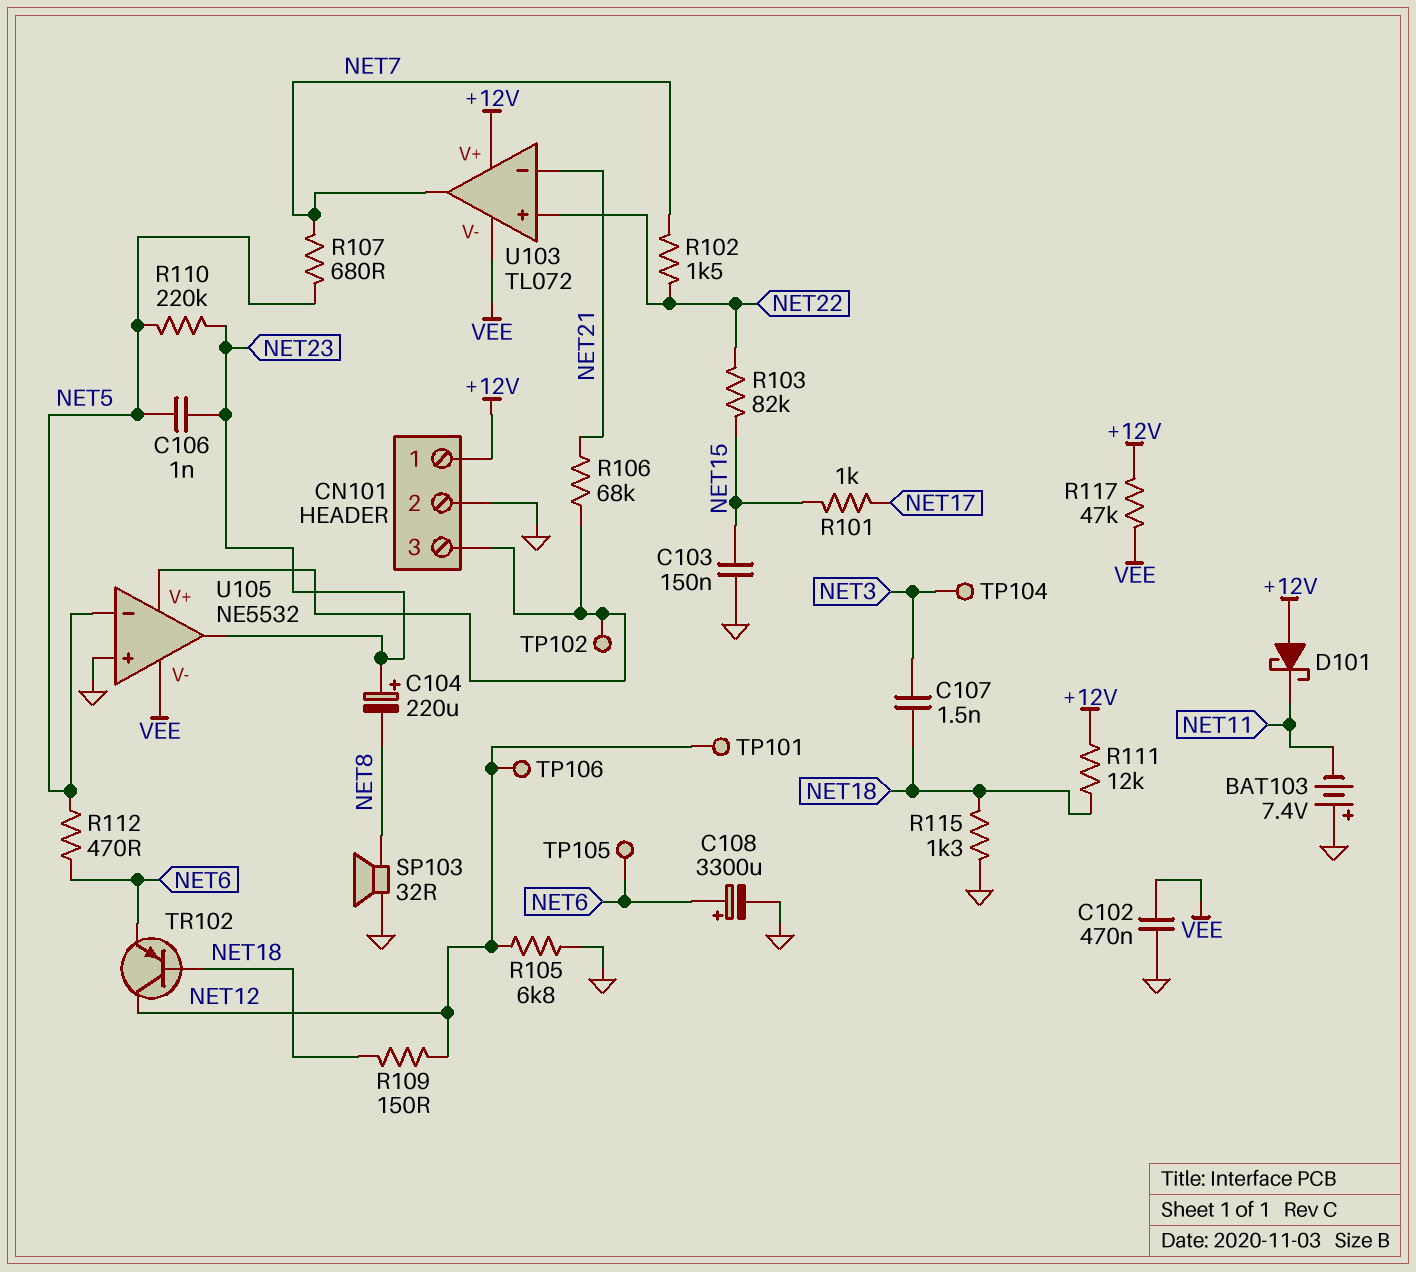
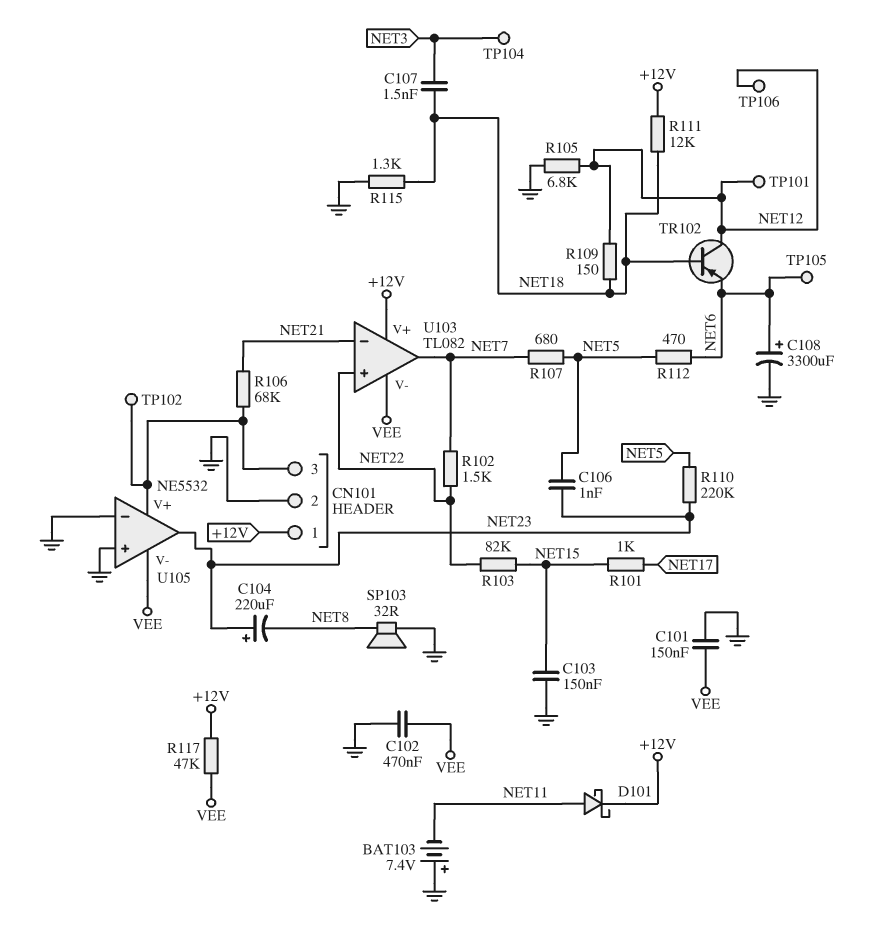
C101: none -> 150nF (GND, VEE)
D101: schottky (A +12V, K NET11) -> schottky (A NET11, K +12V)
U103: TL072 -> TL082
U105 pin in-: NET5 -> GND

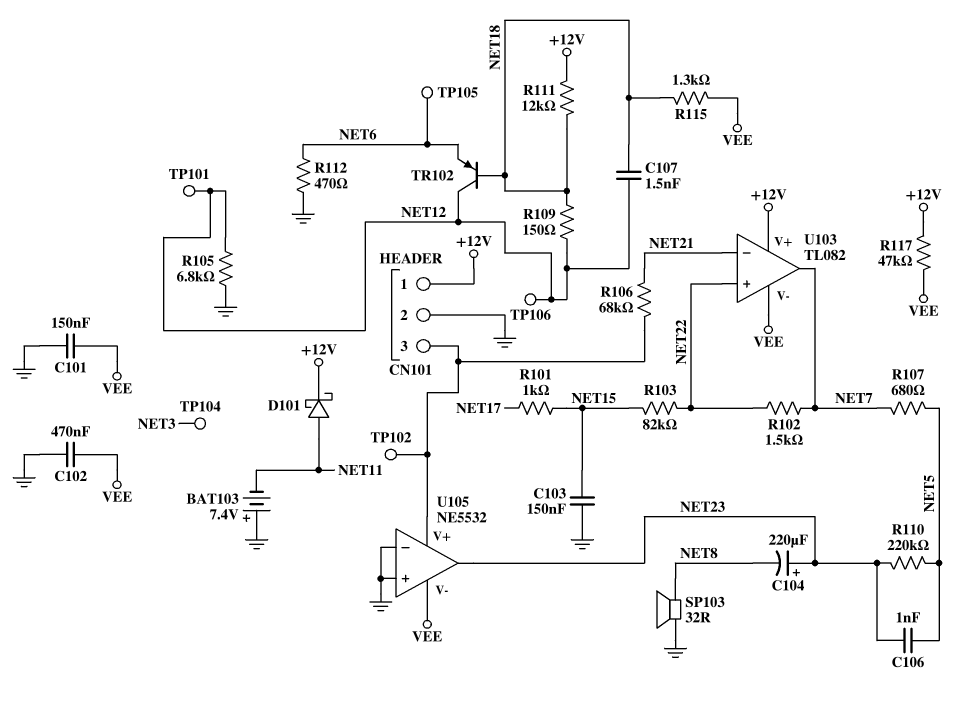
C107: 1.5nF (NET3, NET18) -> 1.5nF (NET12, NET18)
C108: 3300uF (plus NET6, minus GND) -> none
R112: 470 (NET5, NET6) -> 470 (GND, NET6)
R115: 1.3k (GND, NET18) -> 1.3k (NET18, VEE)

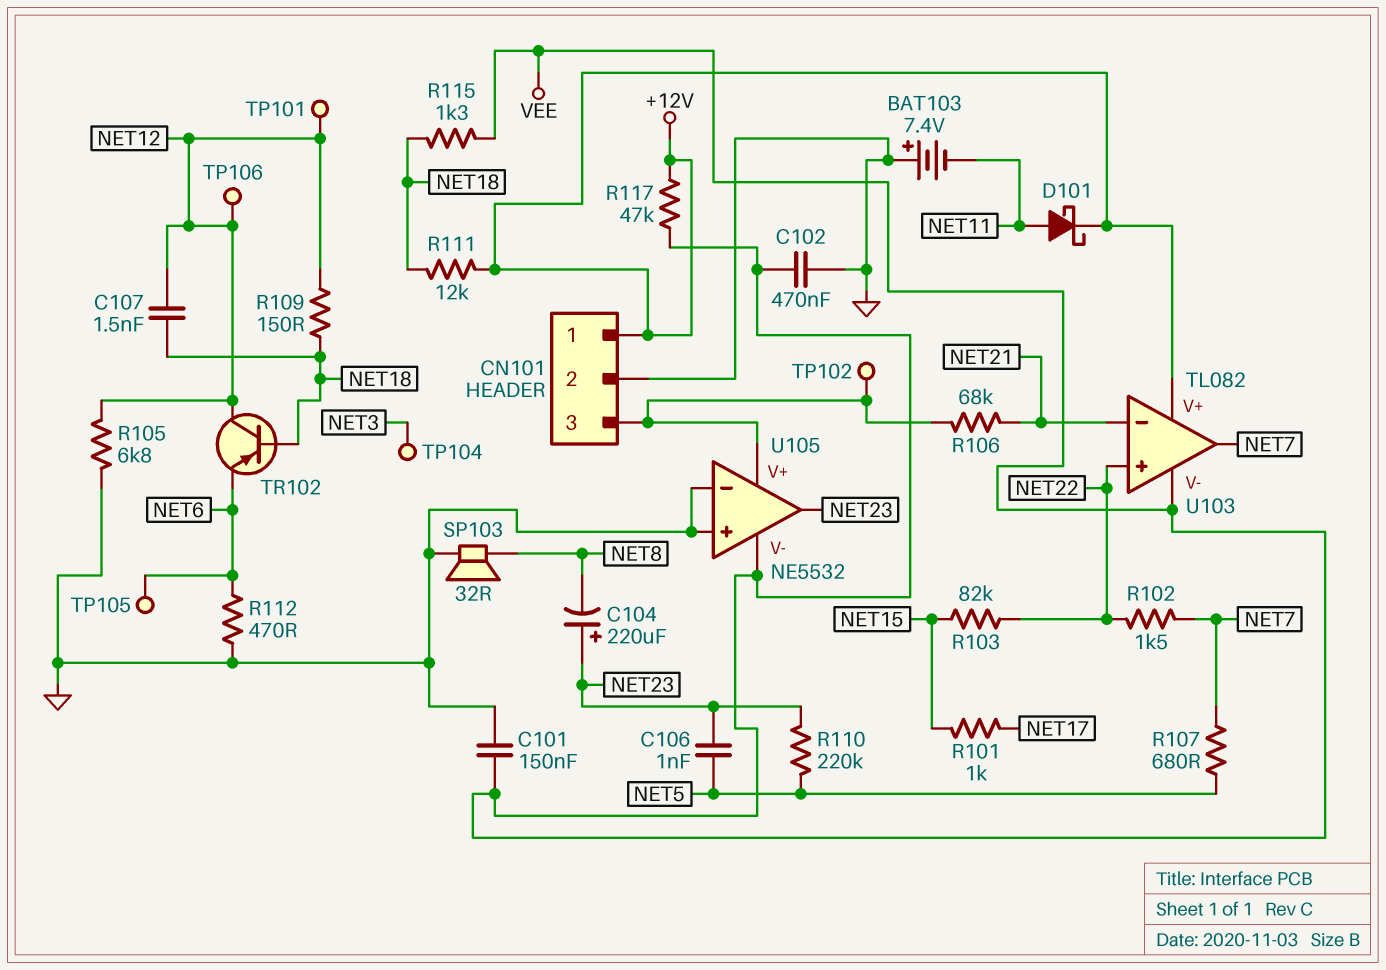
C103: 150nF (GND, NET15) -> none

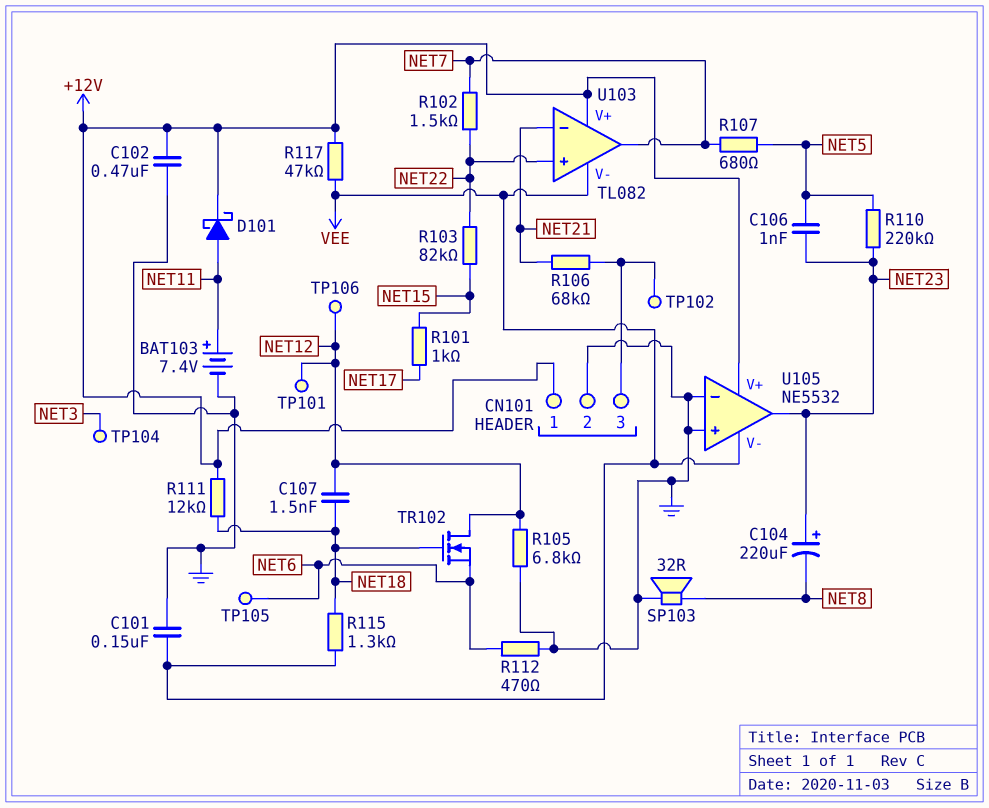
BAT103: 7.4V (plus GND, minus NET11) -> 7.4V (plus NET11, minus GND)
C102: 470nF (GND, VEE) -> 470nF (+12V, GND)
R109: 150 (NET12, NET18) -> none
TR102: PNP (B NET18, C NET12, E NET6) -> NMOS (G NET18, D NET12, S NET6)
U105 pin V+: CN101/3 -> +12V

